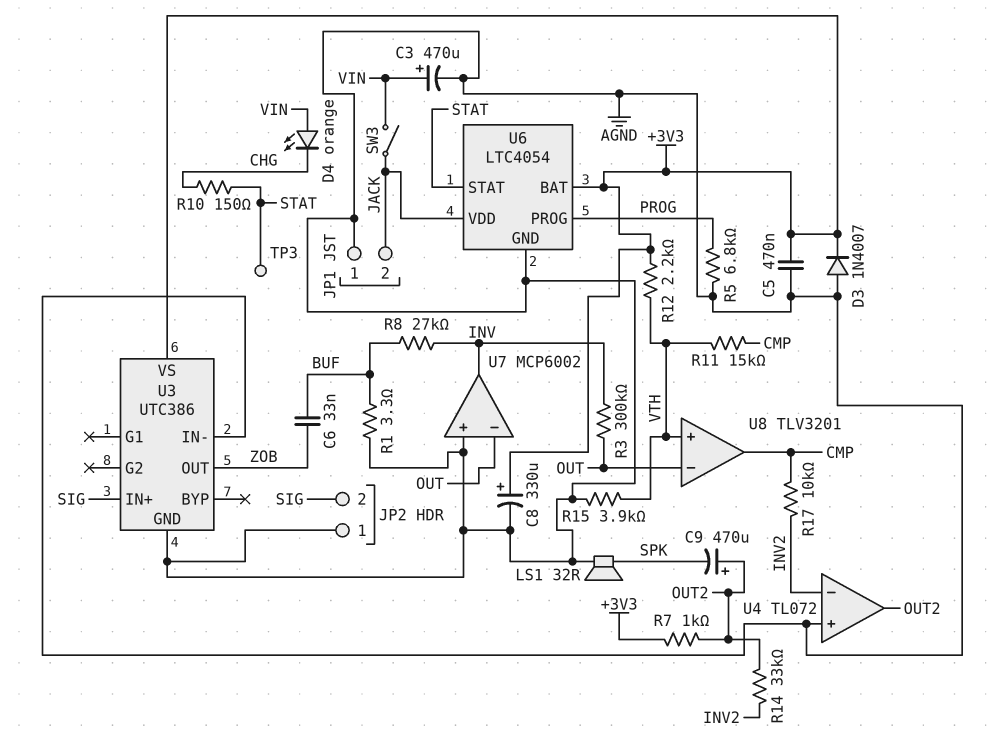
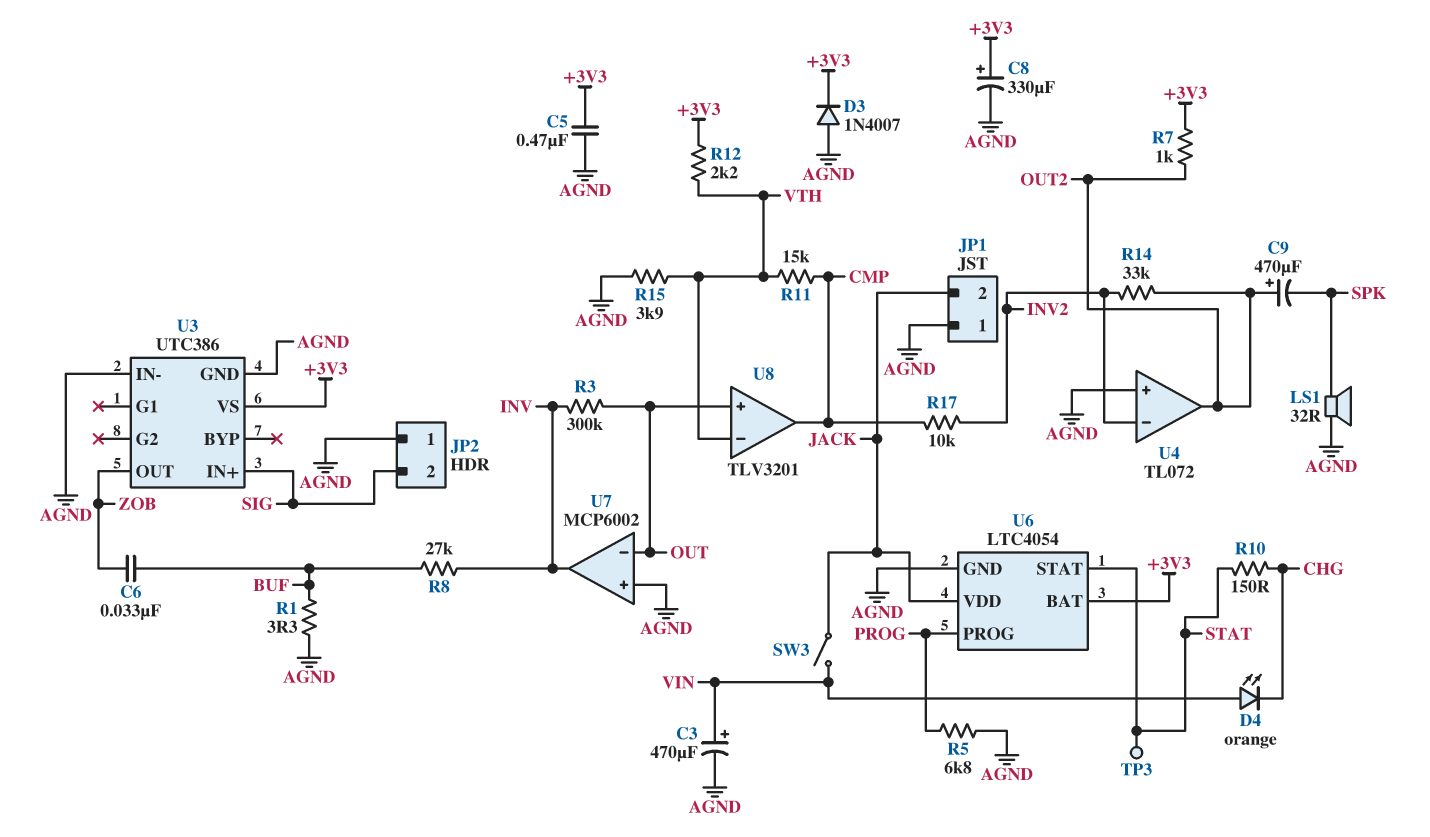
U8 pin in+: VTH -> OUT
U8 pin in-: OUT -> VTH

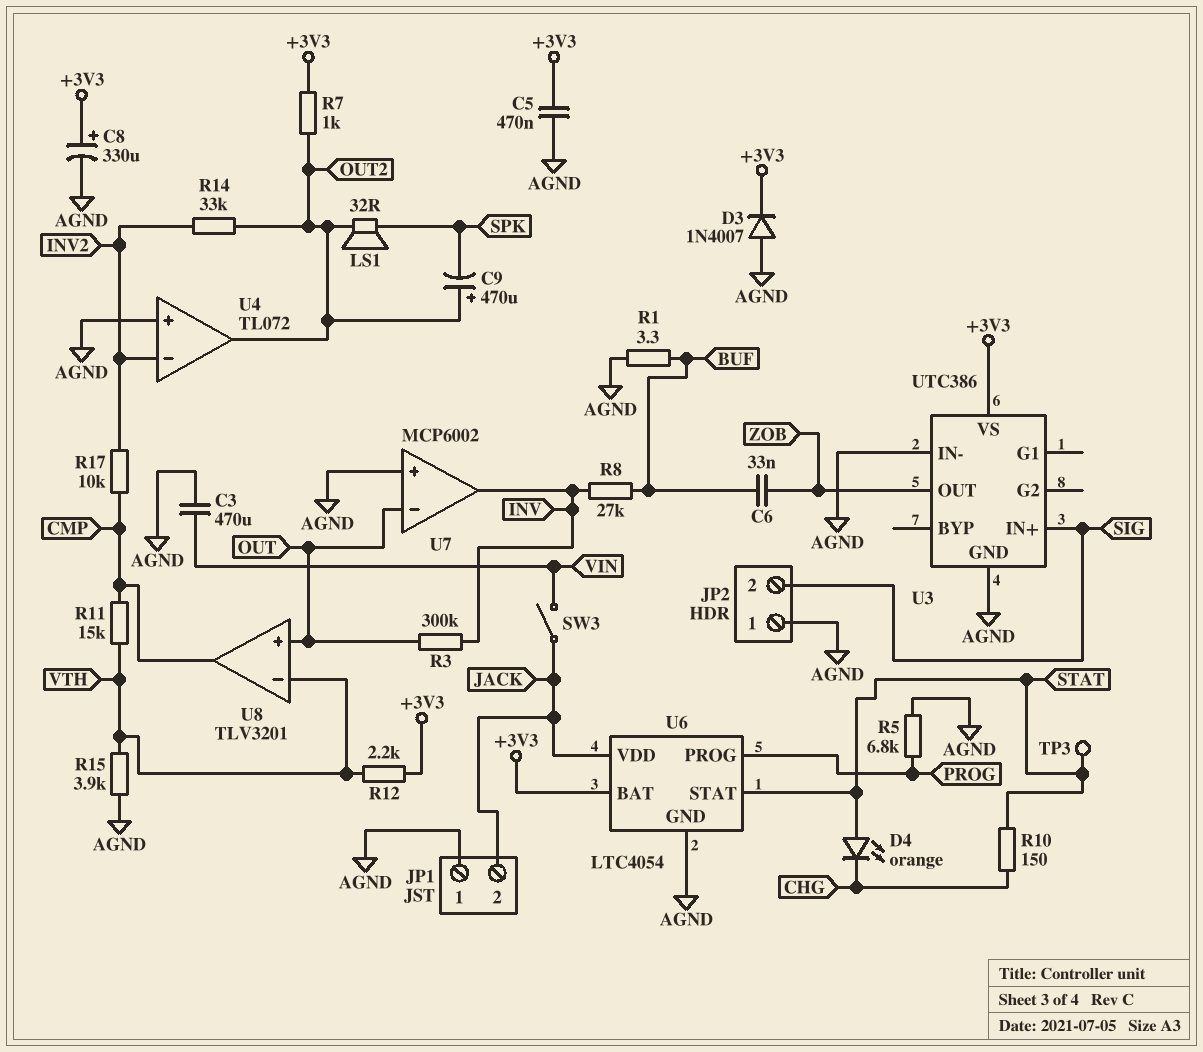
C3: 470uF (plus VIN, minus AGND) -> 470uF (AGND, VIN)
D4: LED orange (A VIN, K CHG) -> LED orange (A STAT, K CHG)
LS1: speaker 32R (AGND, SPK) -> speaker 32R (OUT2, SPK)

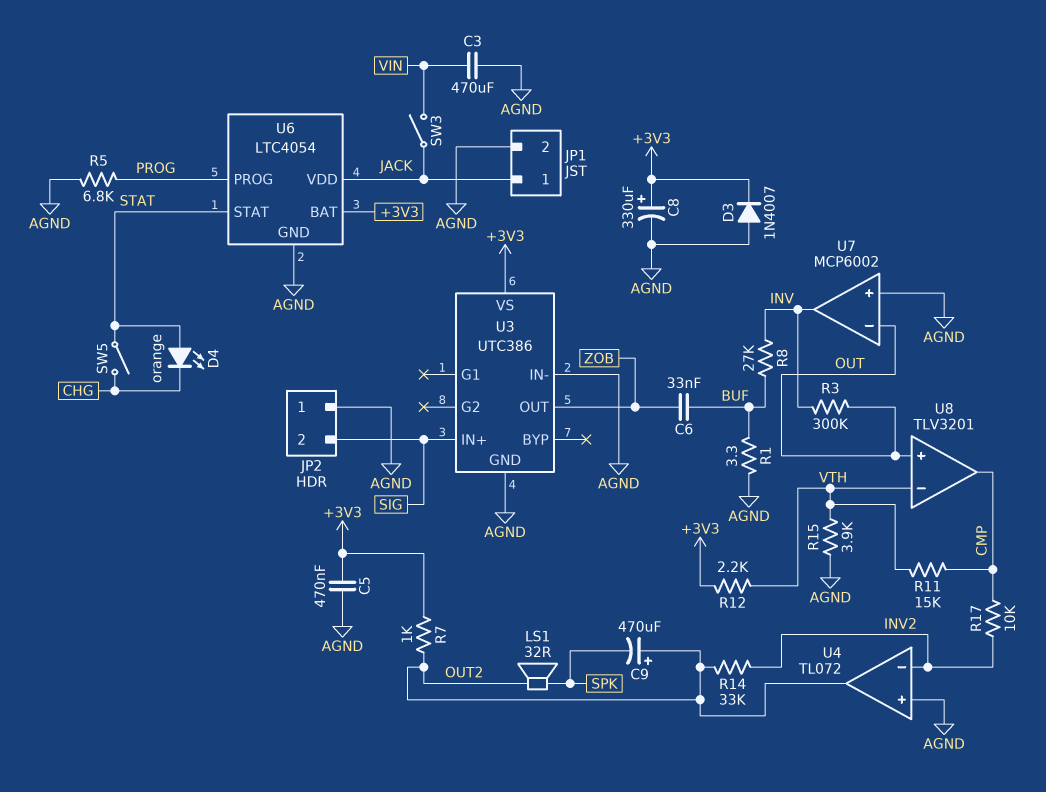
JP1 pin 1: AGND -> JACK
JP1 pin 2: JACK -> AGND
R10: 150 (CHG, STAT) -> none
SW5: none -> switch (CHG, STAT)
TP3: test point (STAT) -> none

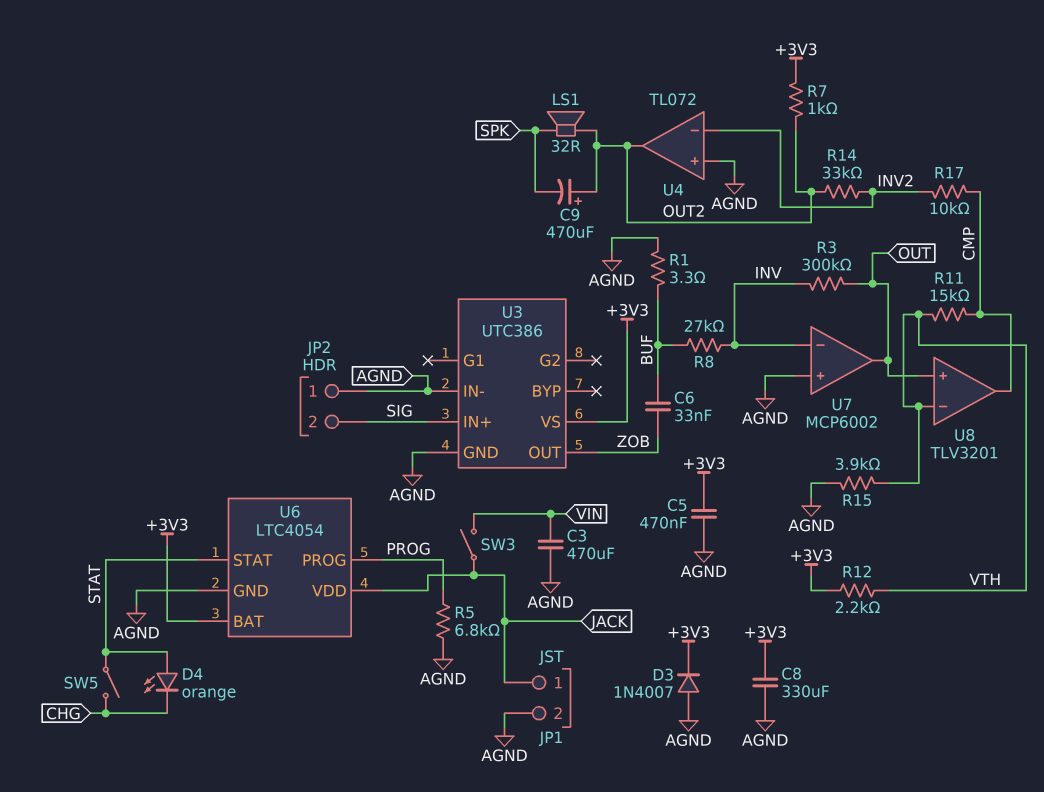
C8: 330uF (plus +3V3, minus AGND) -> 330uF (+3V3, AGND)
U7 pin in-: OUT -> INV
U7 pin out: INV -> OUT

